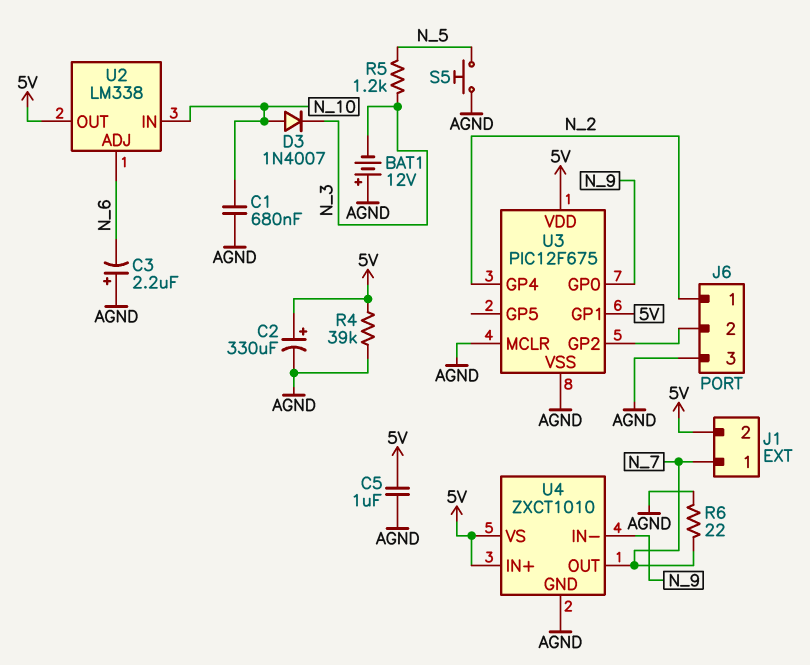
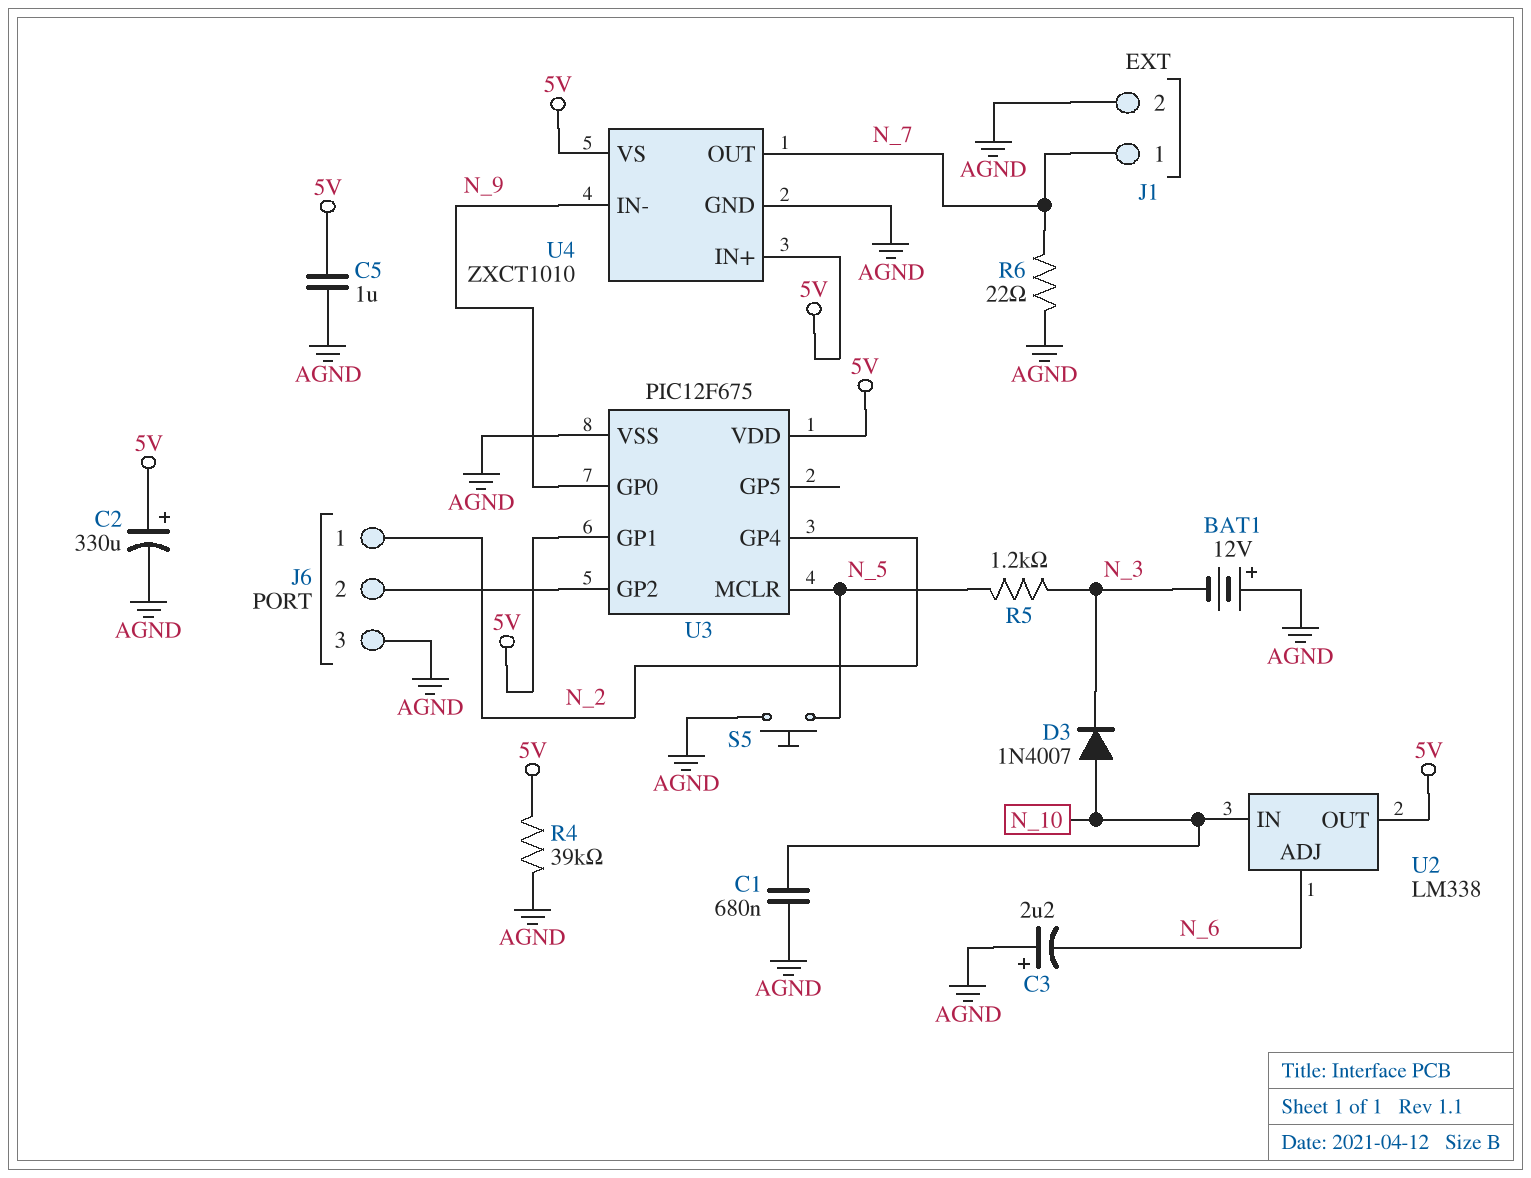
J1 pin 2: 5V -> AGND
U3 pin MCLR: AGND -> N_5

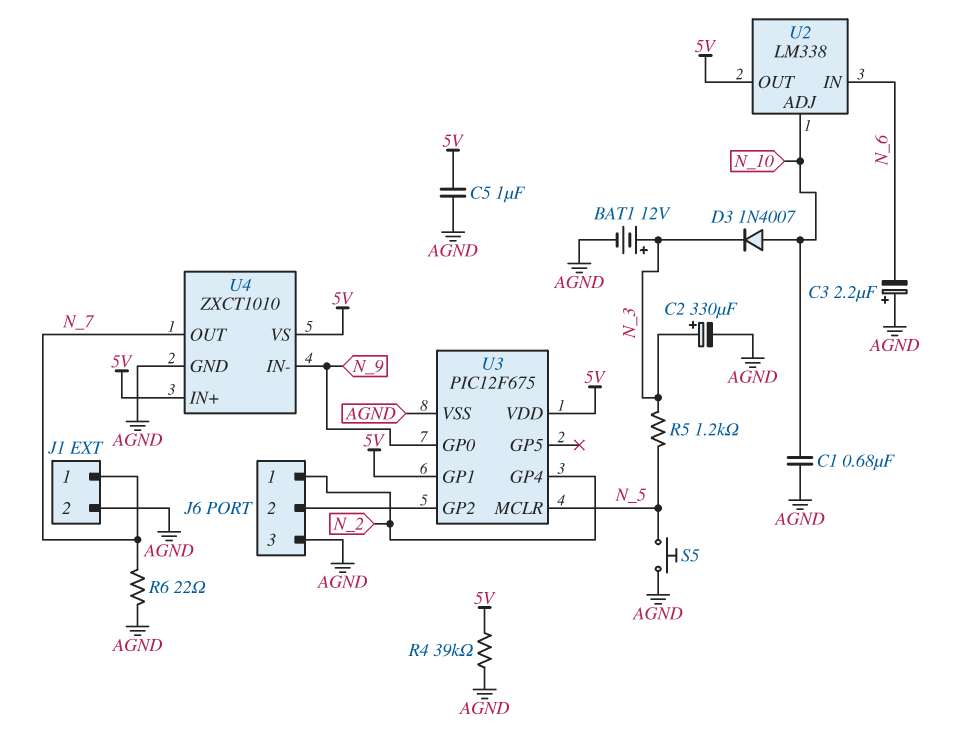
BAT1: 12V (plus AGND, minus N_3) -> 12V (plus N_3, minus AGND)
C2: 330uF (plus 5V, minus AGND) -> 330uF (plus N_3, minus AGND)
U2 pin ADJ: N_6 -> N_10
U2 pin IN: N_10 -> N_6

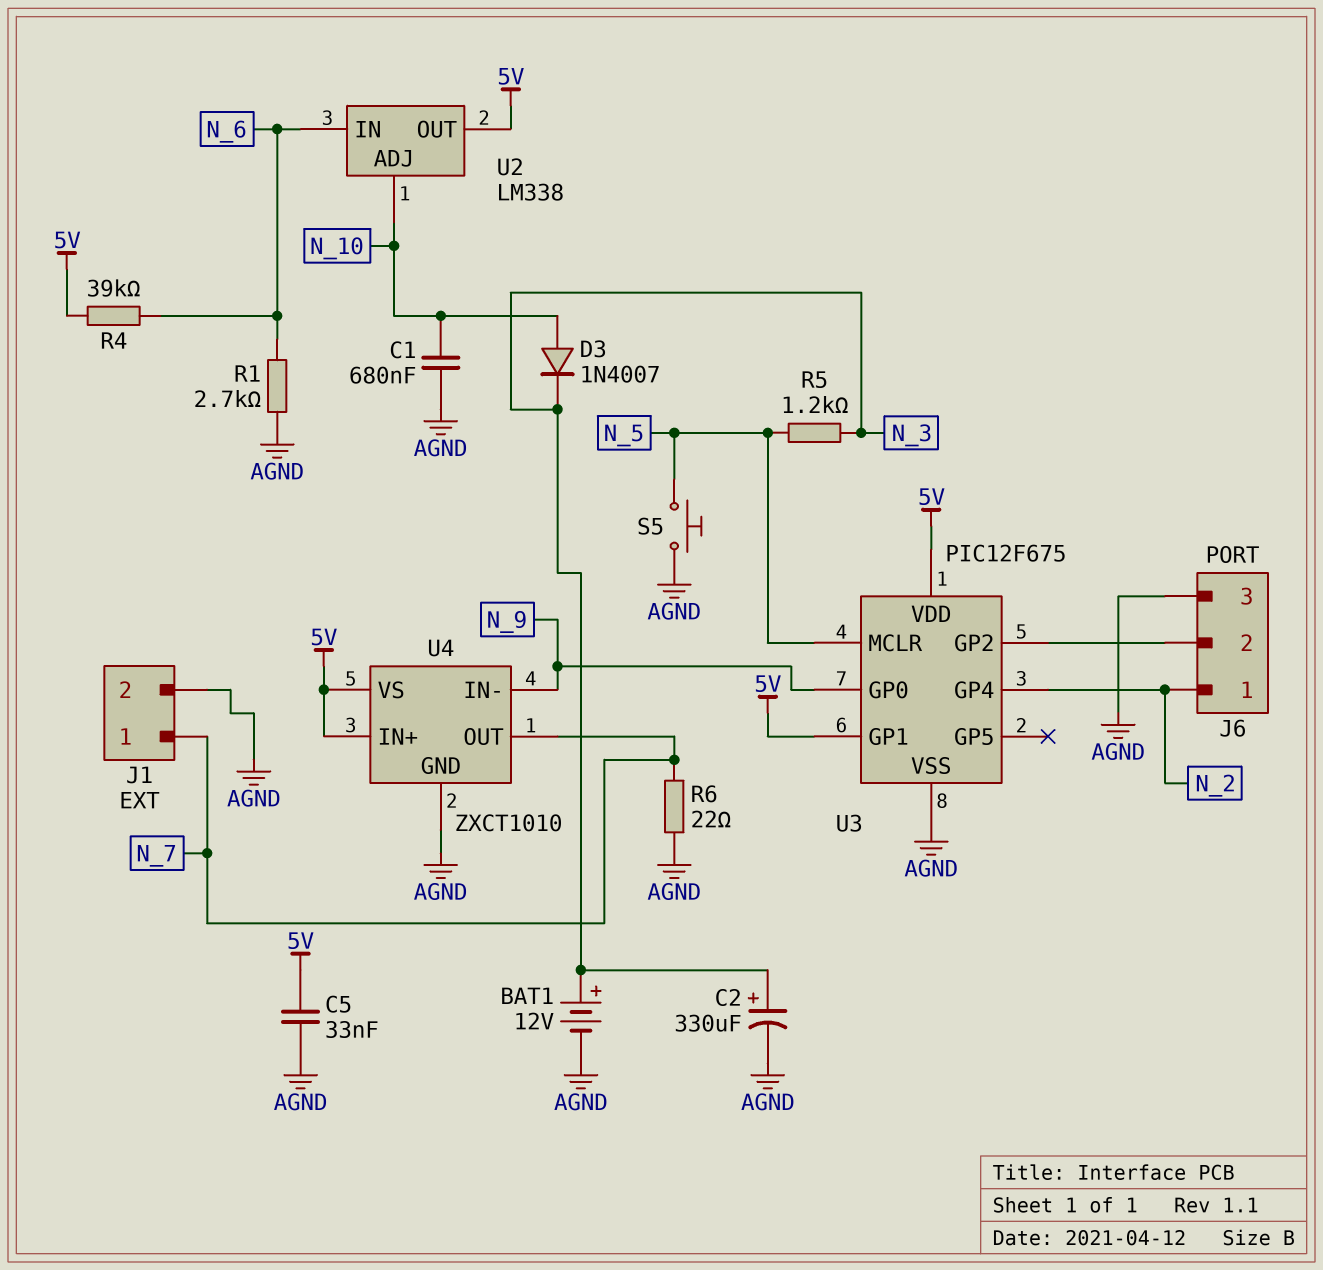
C3: 2.2uF (plus AGND, minus N_6) -> none
C5: 1uF (5V, AGND) -> 33nF (5V, AGND)
R1: none -> 2.7k (AGND, N_6)
R4: 39k (5V, AGND) -> 39k (5V, N_6)

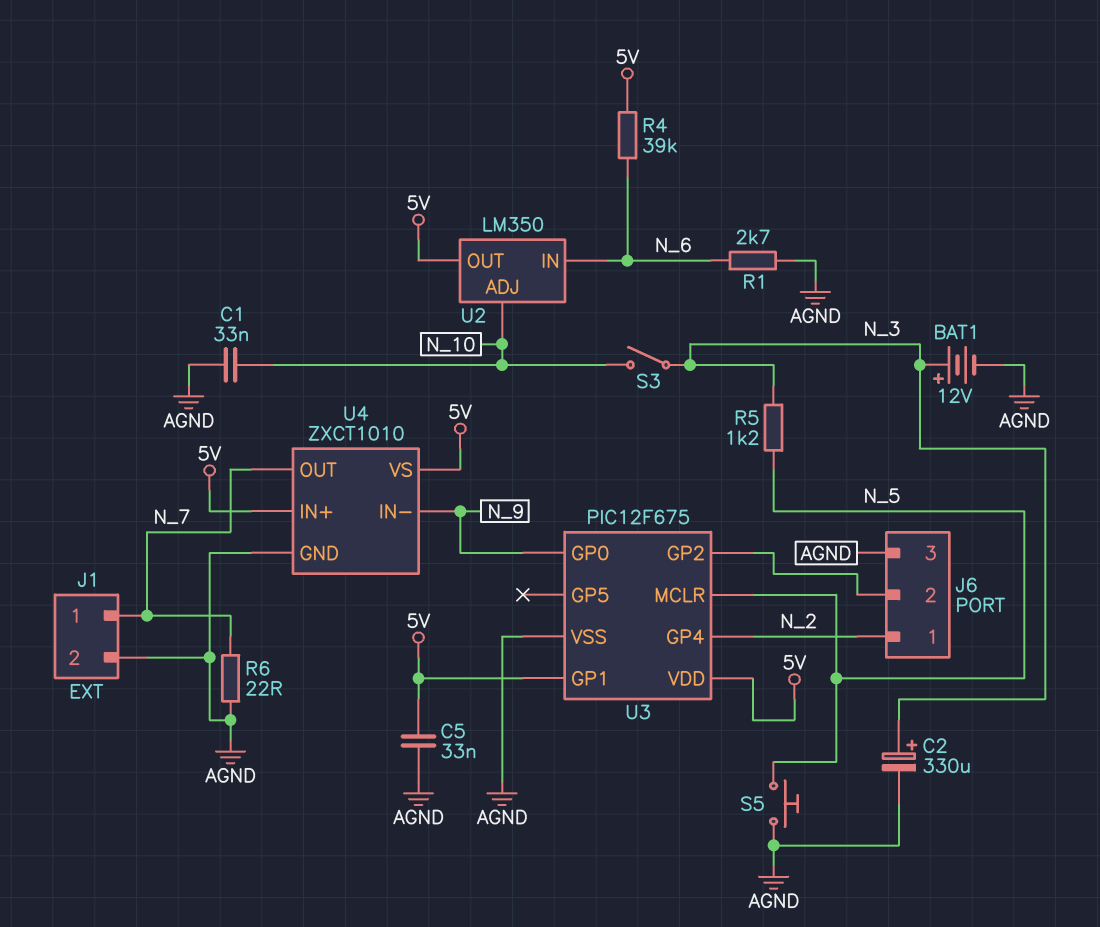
C1: 680nF (AGND, N_10) -> 33nF (AGND, N_10)
D3: diode 1N4007 (A N_10, K N_3) -> none
S3: none -> switch (N_3, N_10)
U2: LM338 -> LM350

